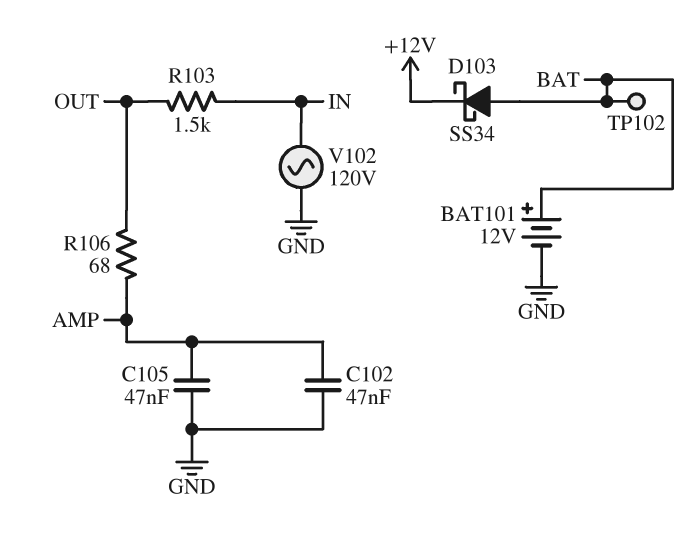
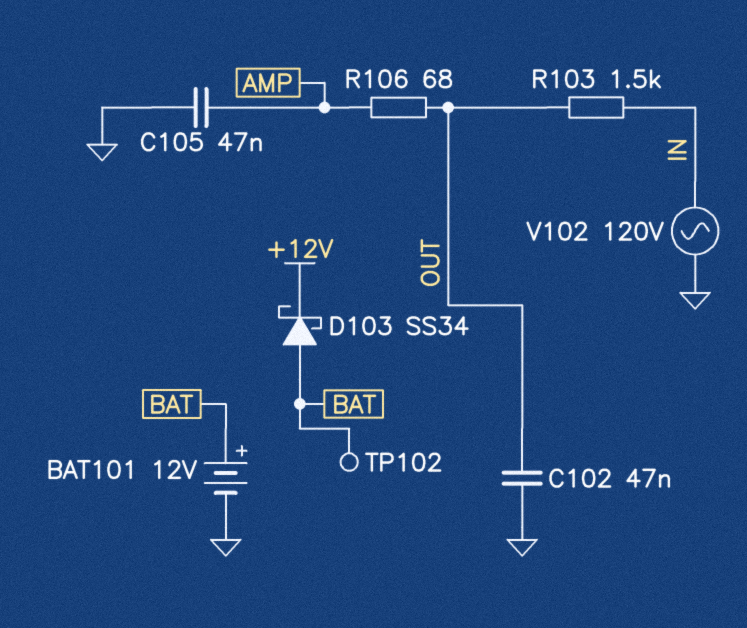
C102: 47nF (AMP, GND) -> 47nF (GND, OUT)

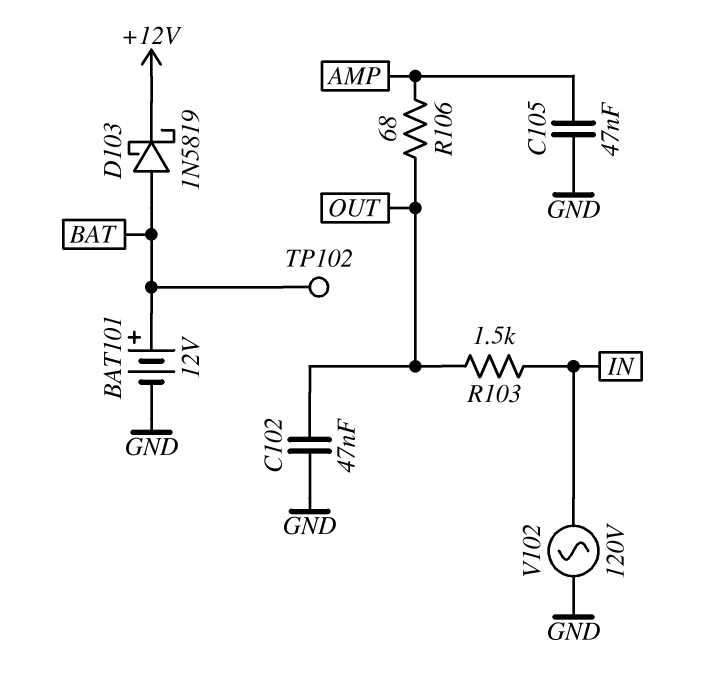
D103: schottky SS34 (A BAT, K +12V) -> schottky 1N5819 (A BAT, K +12V)

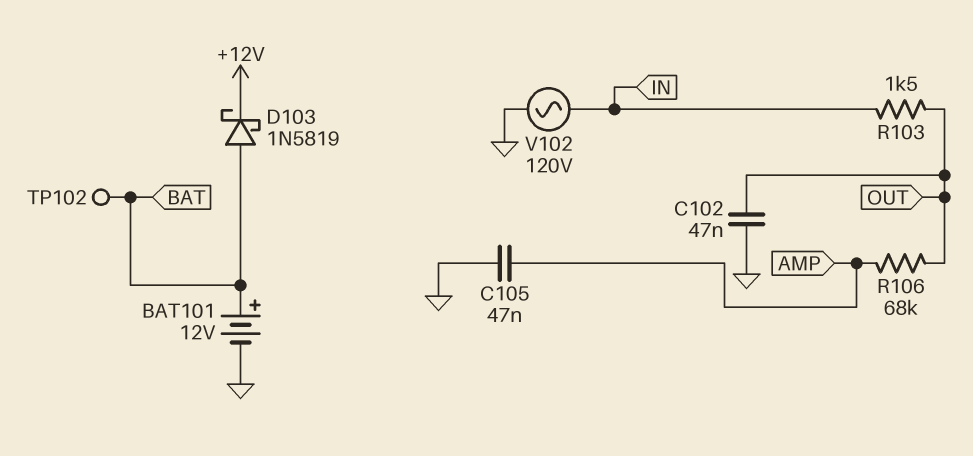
R106: 68 (AMP, OUT) -> 68k (AMP, OUT)

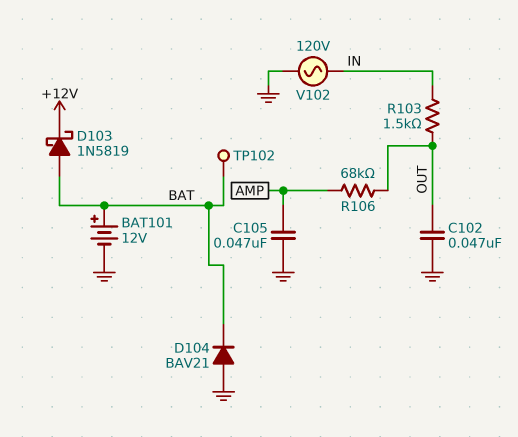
D104: none -> diode BAV21 (A GND, K BAT)

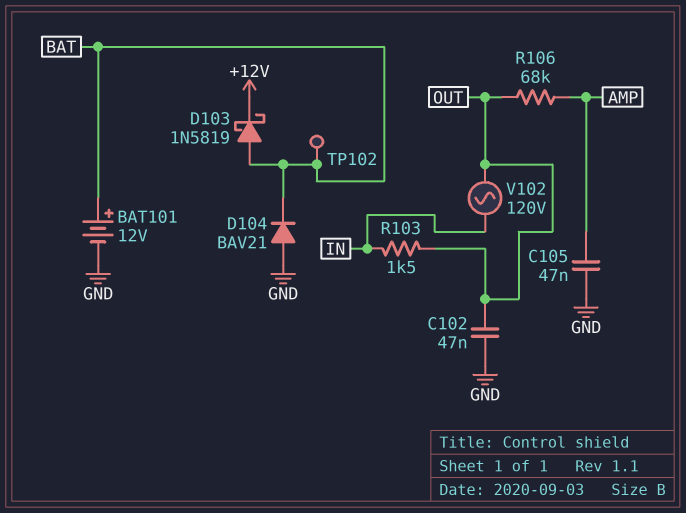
V102: AC 120V (GND, IN) -> AC 120V (IN, OUT)

